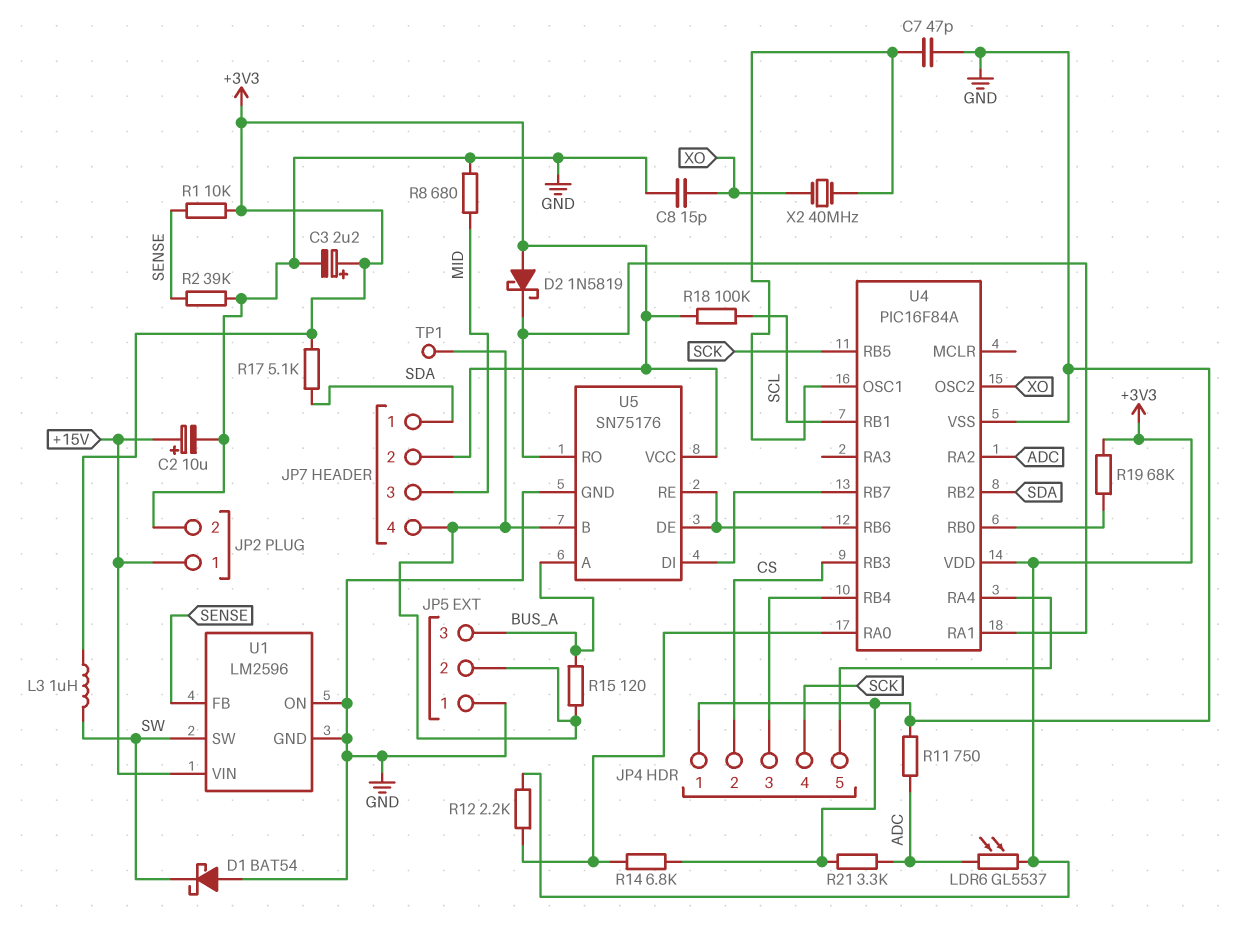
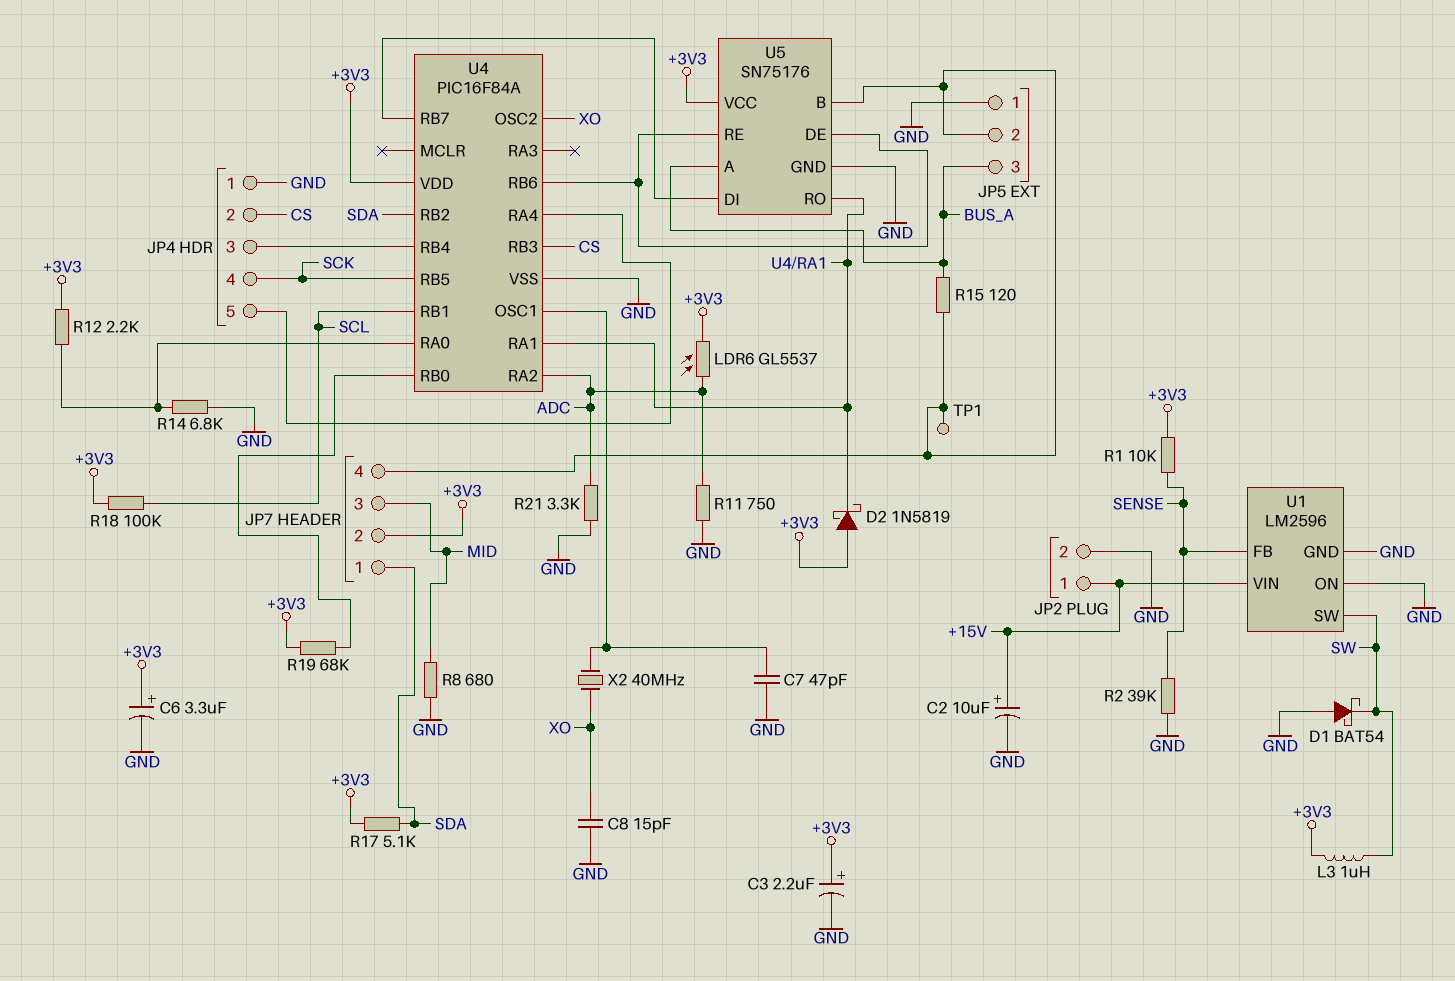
C6: none -> 3.3uF (plus +3V3, minus GND)

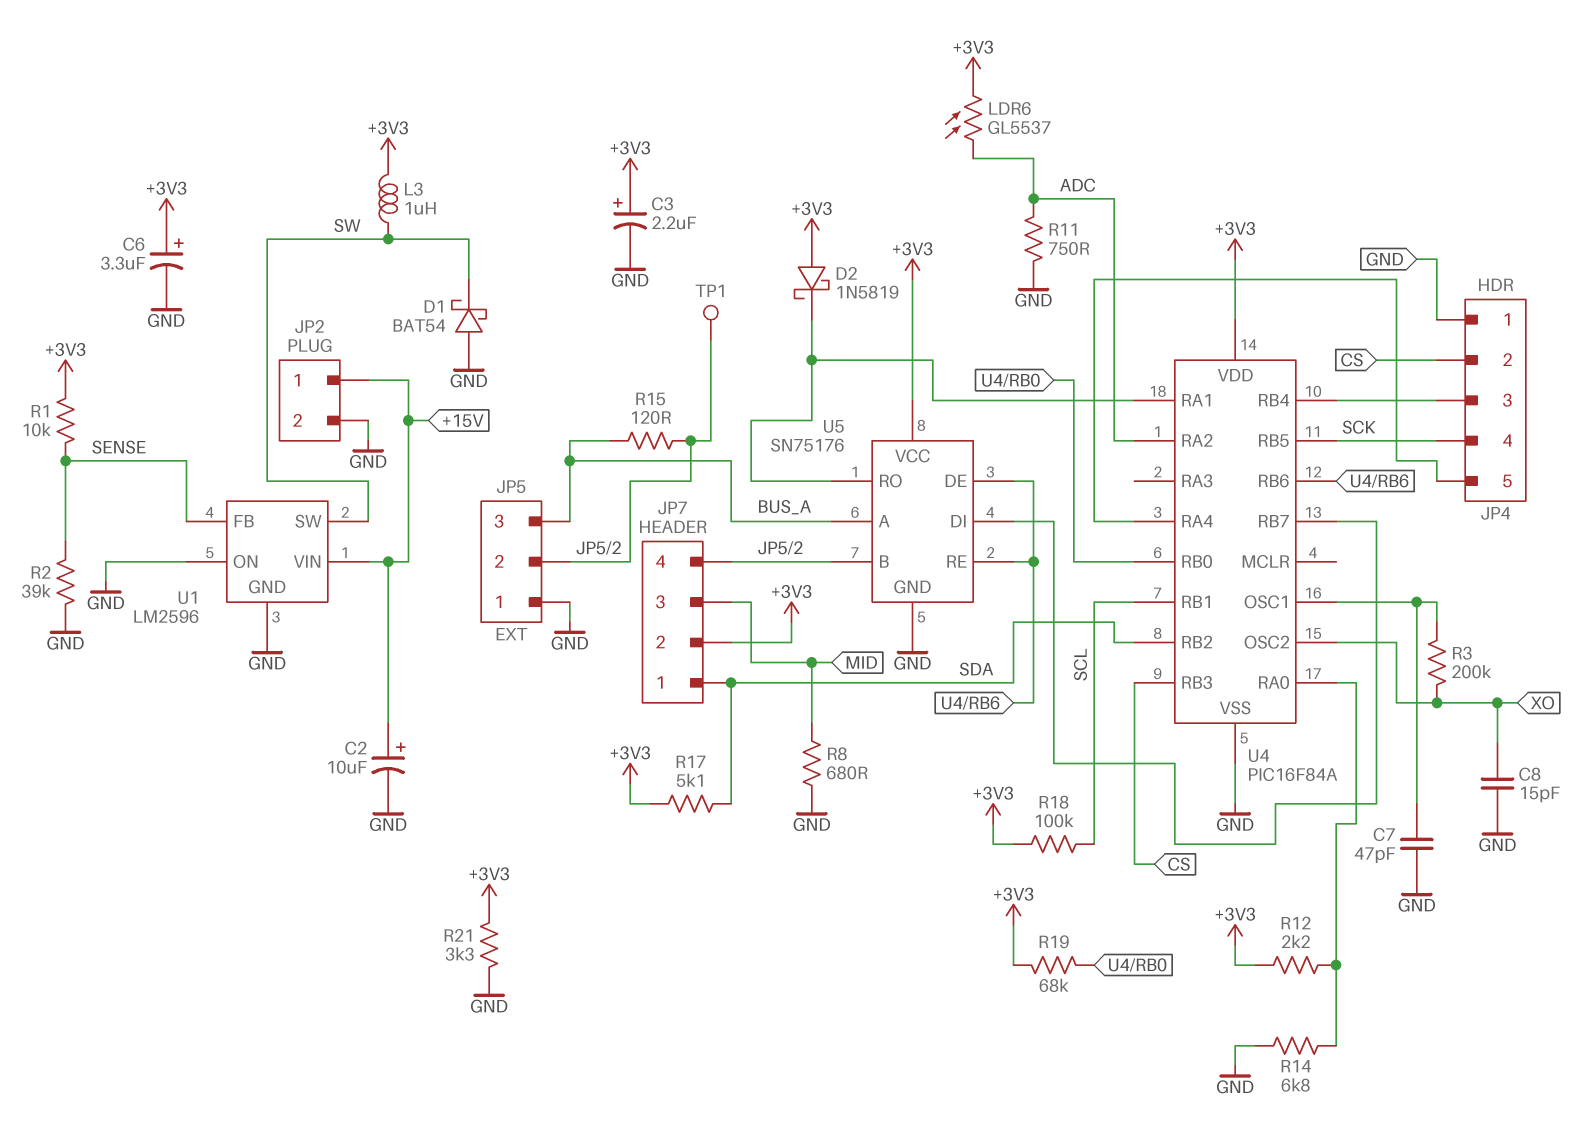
R3: none -> 200k (U4/OSC1, XO)
R21: 3.3k (ADC, GND) -> 3.3k (+3V3, GND)
X2: 40MHz (U4/OSC1, XO) -> none

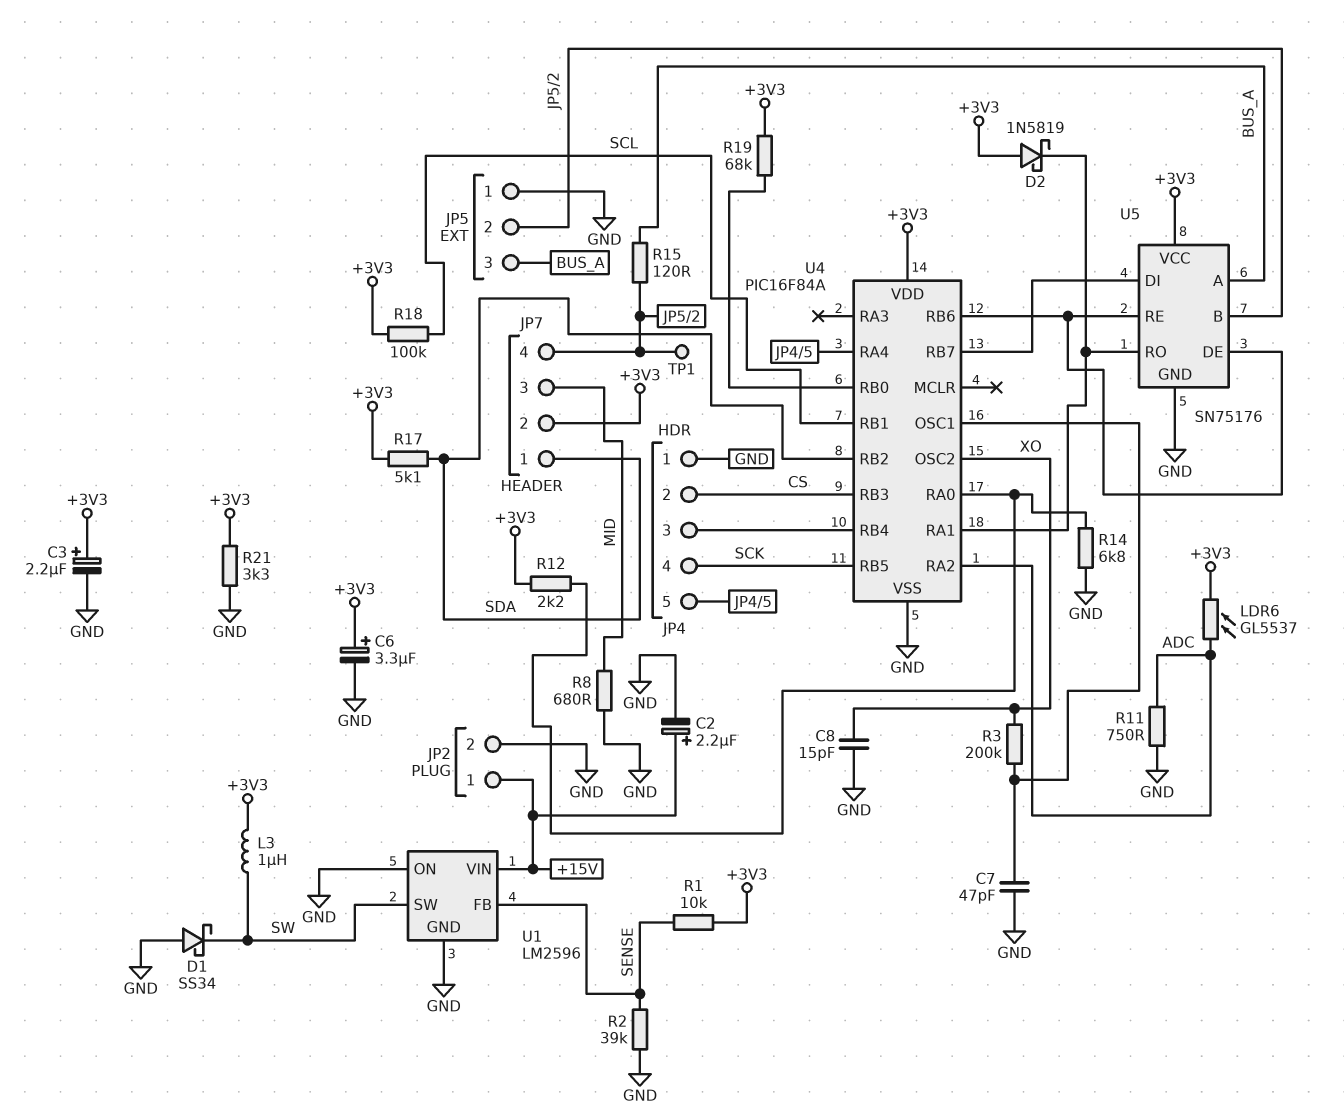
C2: 10uF (plus +15V, minus GND) -> 2.2uF (plus +15V, minus GND)
D1: schottky BAT54 (A GND, K SW) -> schottky SS34 (A GND, K SW)

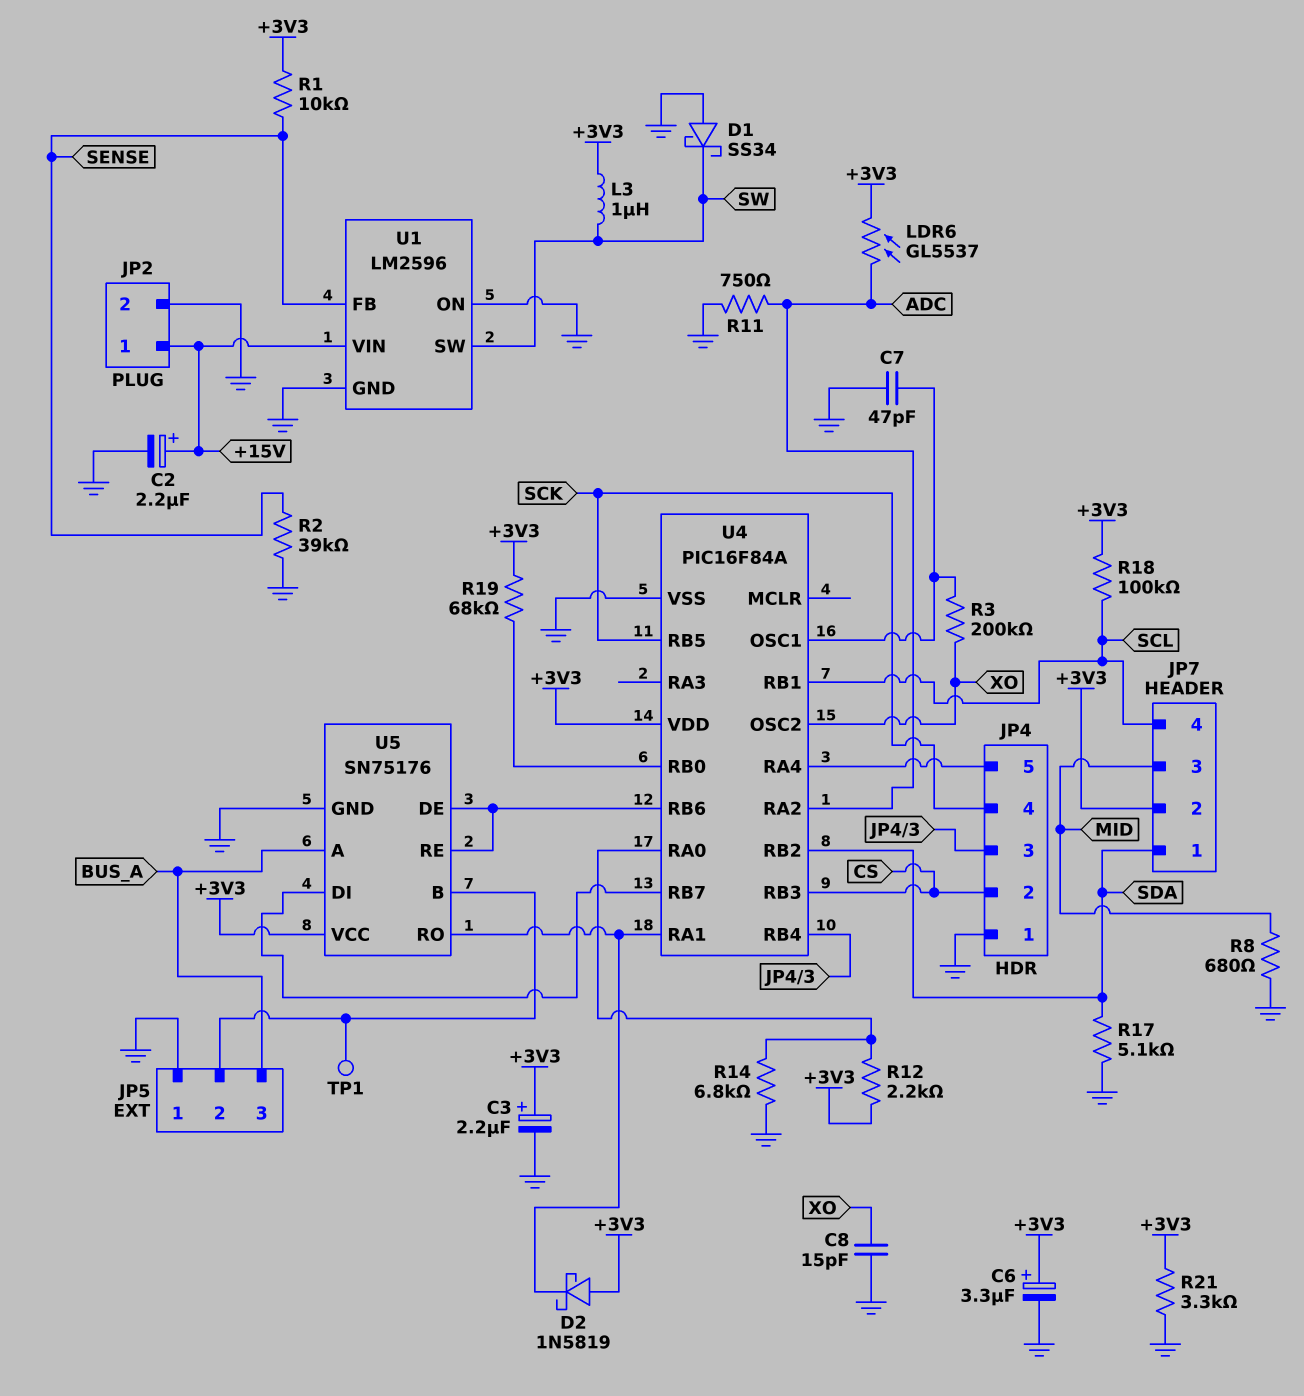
JP7 pin 4: JP5/2 -> SCL
R15: 120 (BUS_A, JP5/2) -> none
R17: 5.1k (+3V3, SDA) -> 5.1k (GND, SDA)

